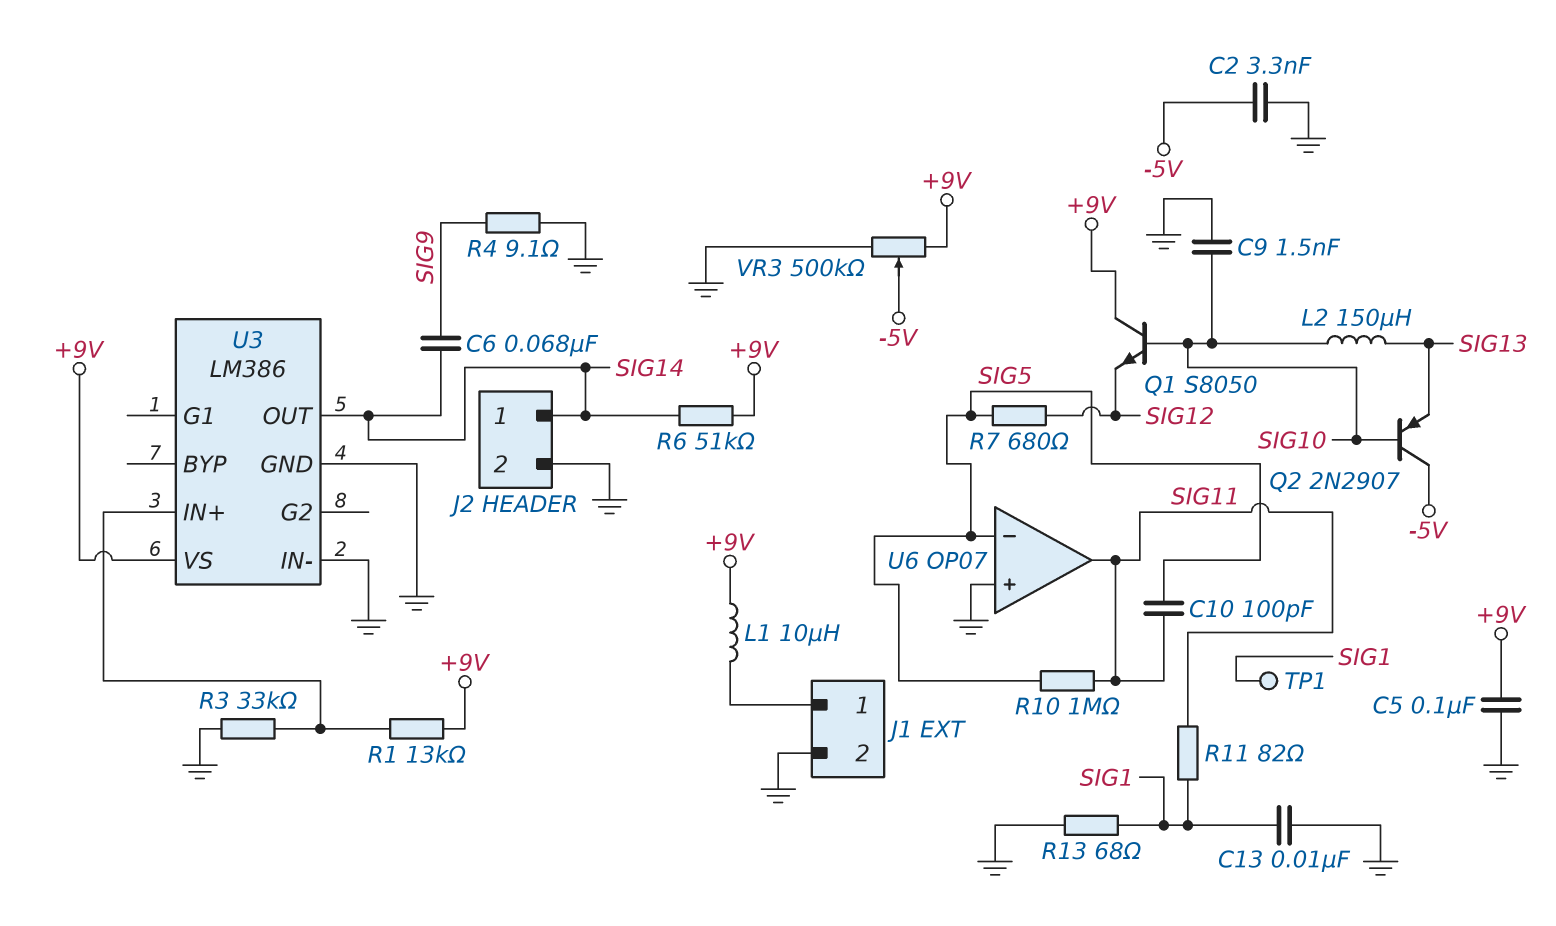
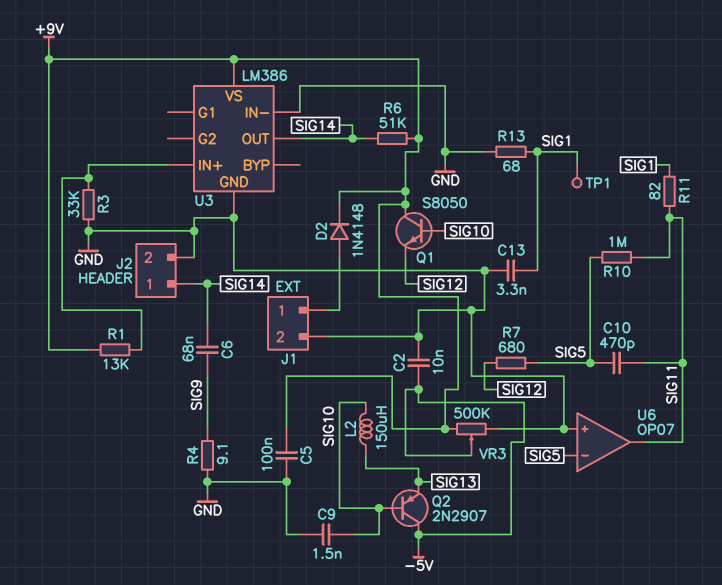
C2: 3.3nF (-5V, GND) -> 10nF (-5V, GND)
C10: 100pF (SIG5, SIG11) -> 470pF (SIG5, SIG11)
C13: 10nF (GND, SIG1) -> 3.3nF (GND, SIG1)
D2: none -> diode 1N4148 (A J1/1, K +9V)
L1: 10uH (+9V, J1/1) -> none

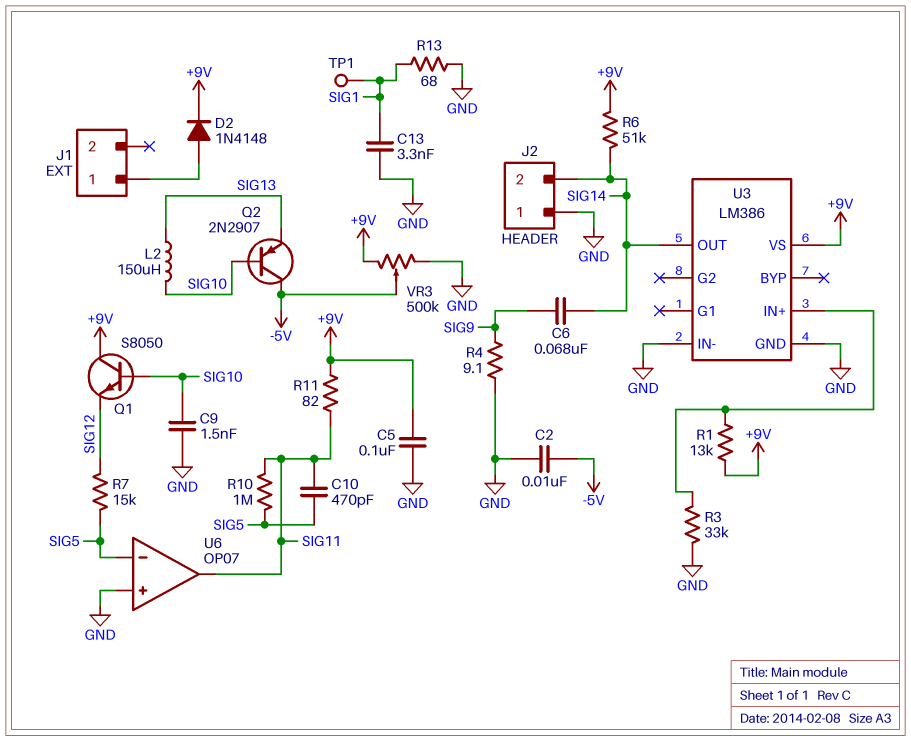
J1 pin 2: GND -> none
J2 pin 1: SIG14 -> GND
J2 pin 2: GND -> SIG14
R7: 680 (SIG5, SIG12) -> 15k (SIG5, SIG12)
R11: 82 (SIG1, SIG11) -> 82 (+9V, SIG11)

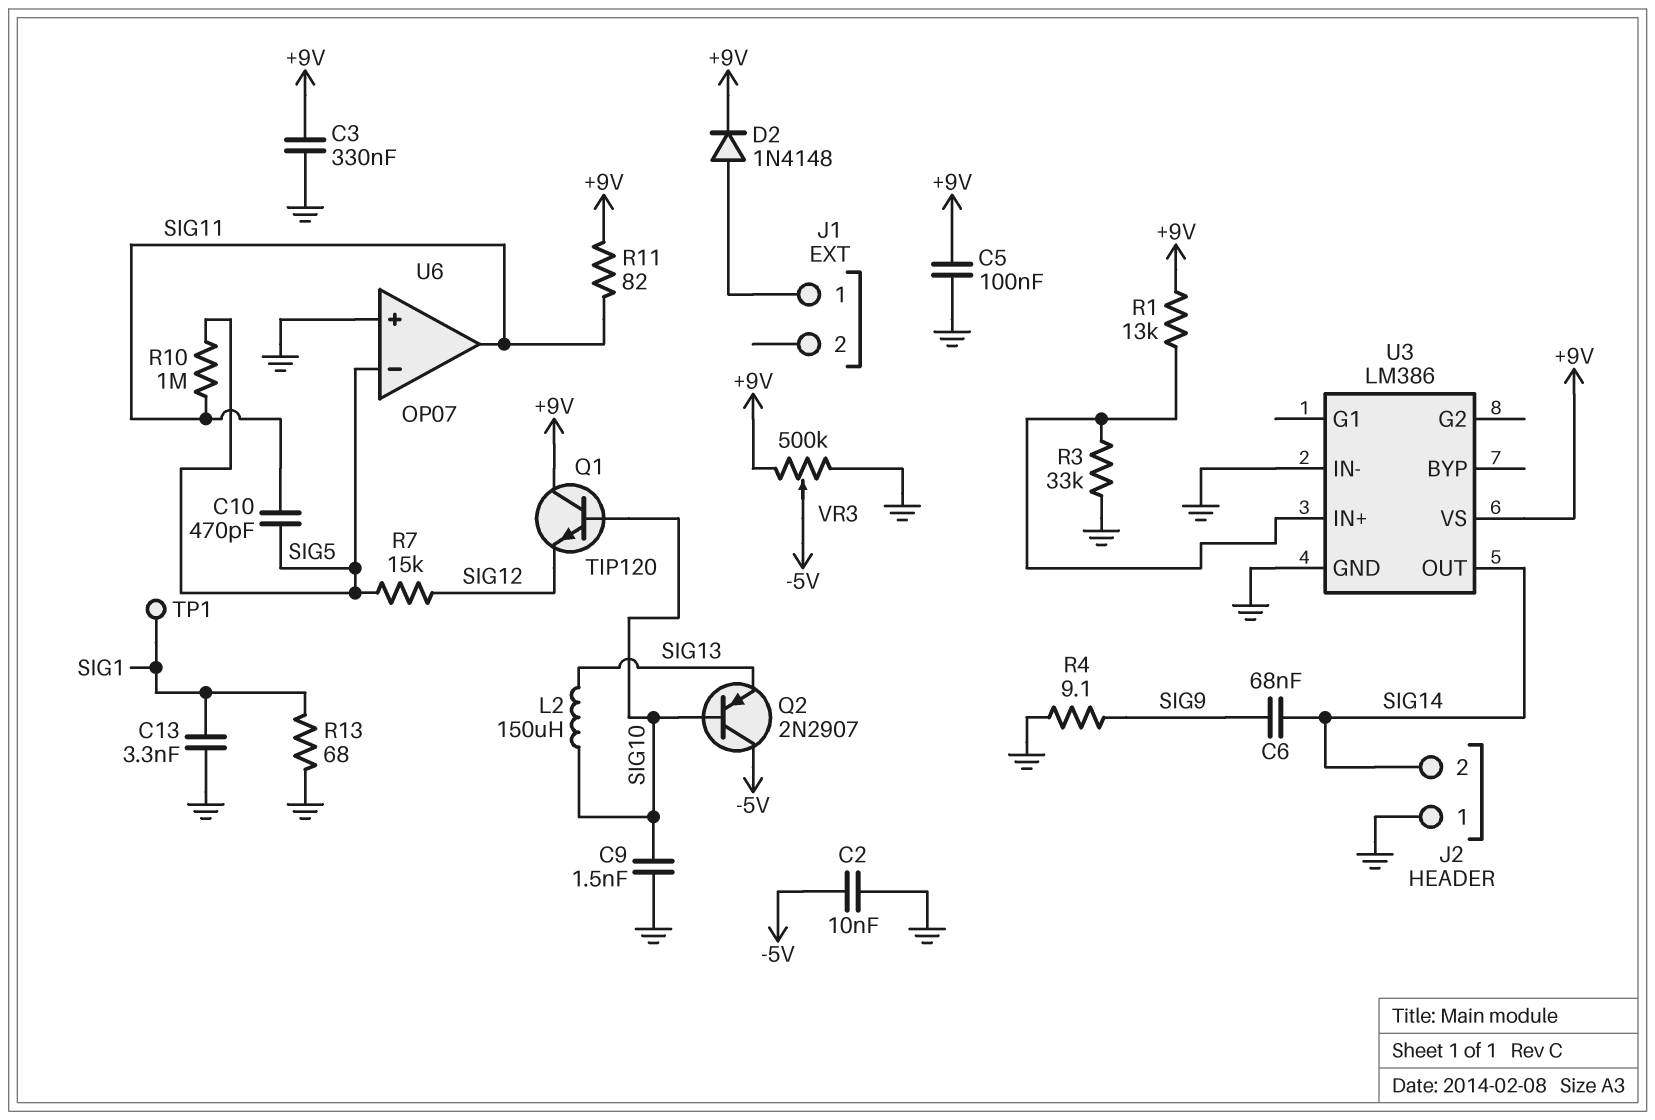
C3: none -> 330nF (+9V, GND)
Q1: NPN S8050 (B SIG10, C +9V, E SIG12) -> NPN TIP120 (B SIG10, C +9V, E SIG12)
R6: 51k (+9V, SIG14) -> none

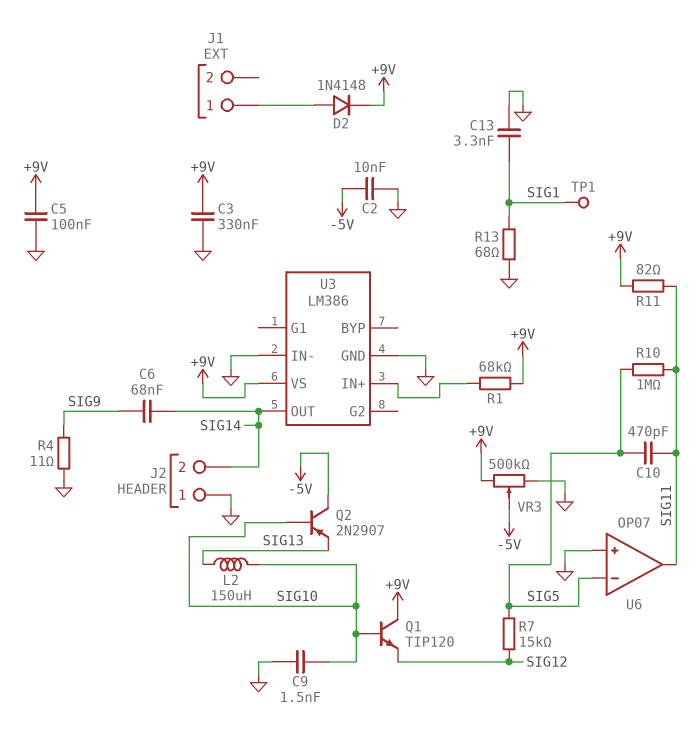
R1: 13k (+9V, U3/IN+) -> 68k (+9V, U3/IN+)
R3: 33k (GND, U3/IN+) -> none
R4: 9.1 (GND, SIG9) -> 11 (GND, SIG9)

